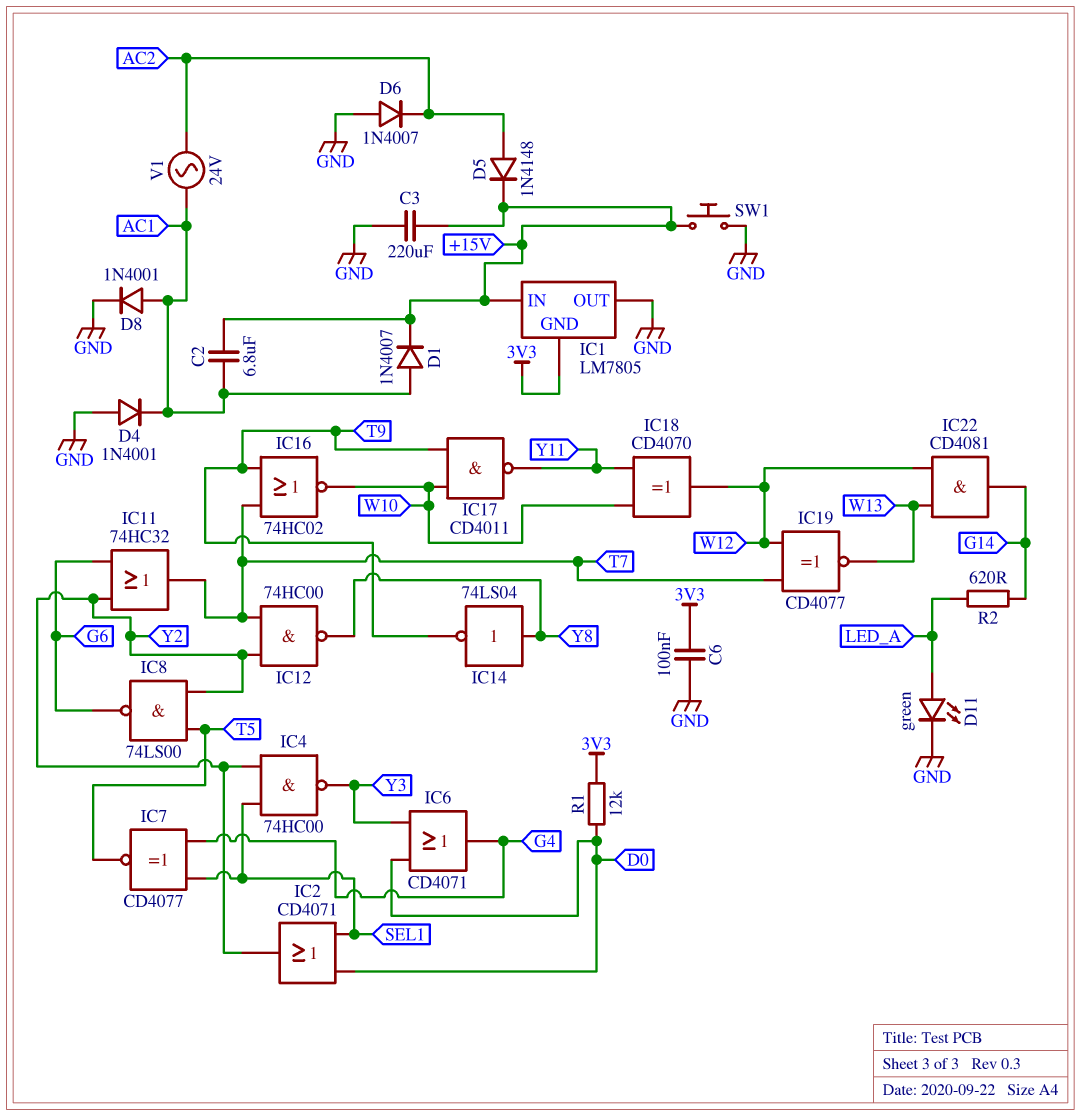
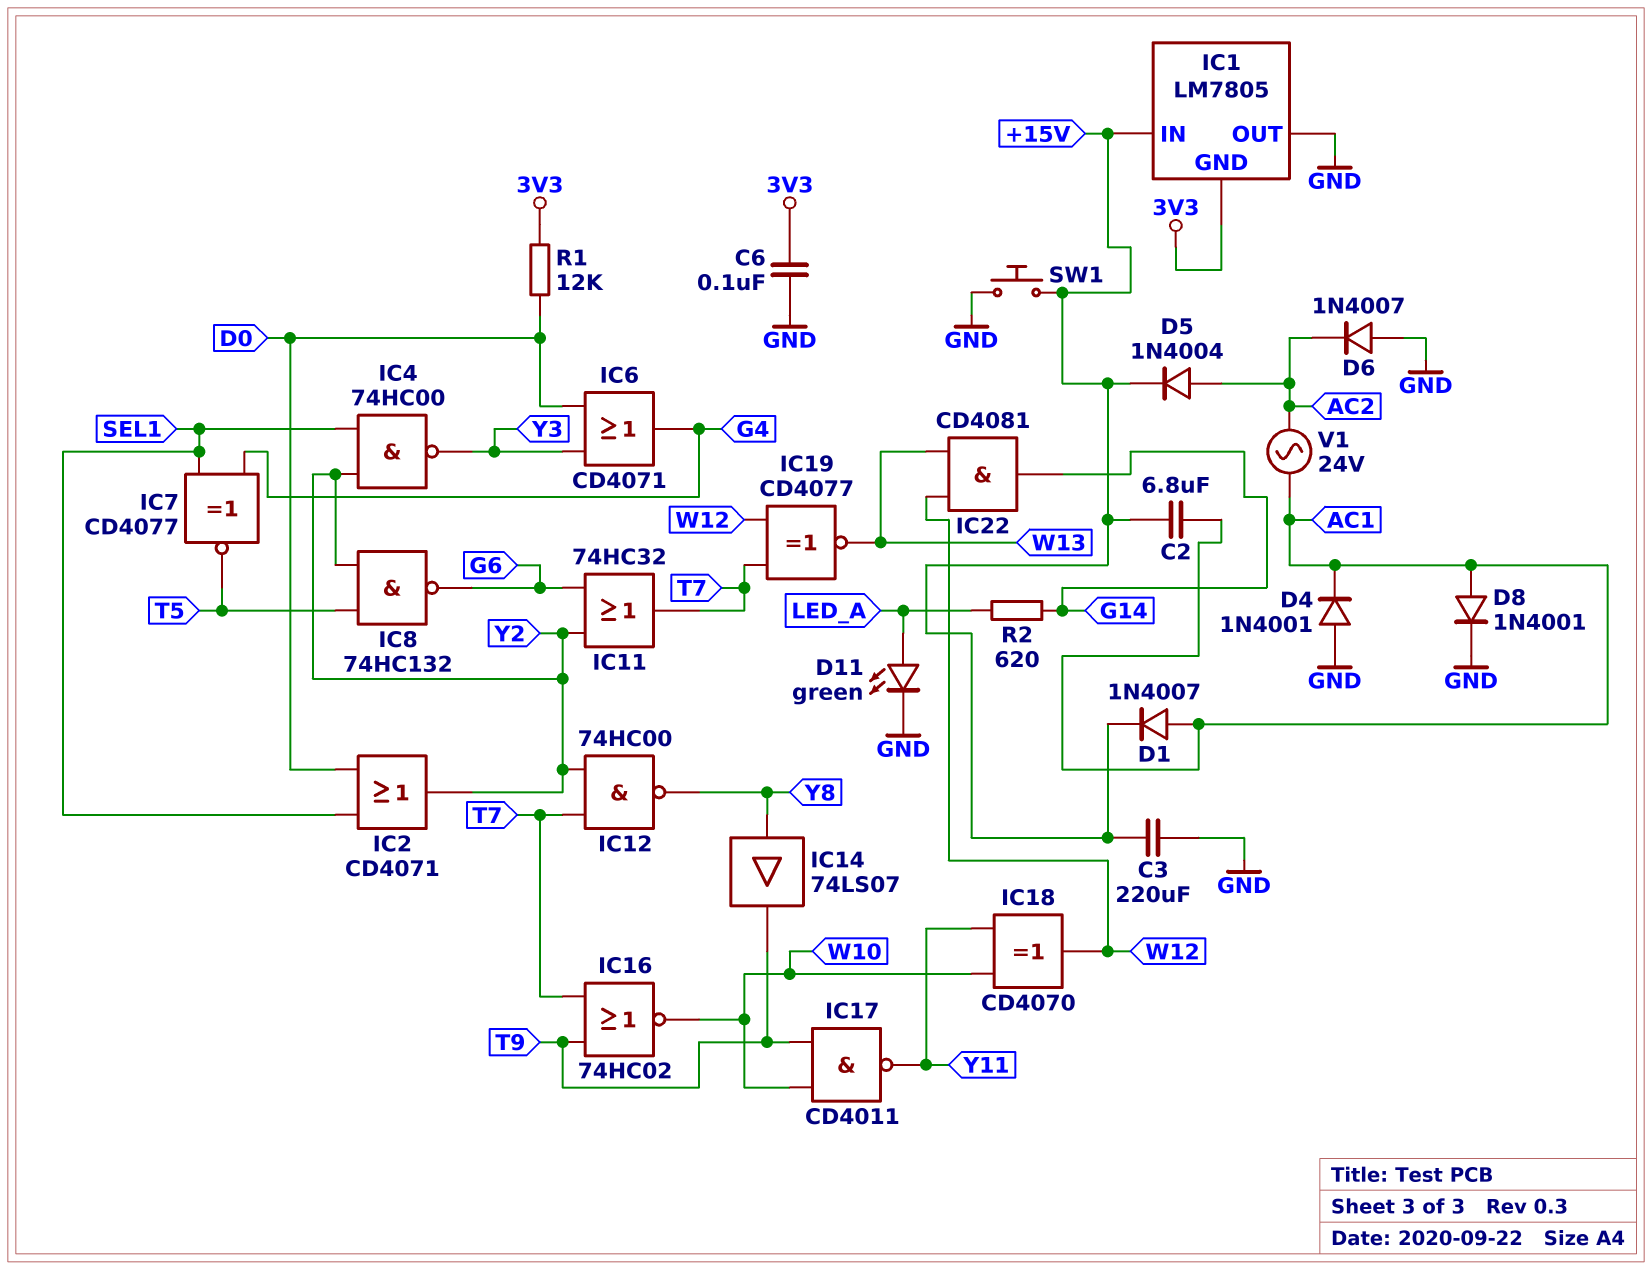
D5: diode 1N4148 (A AC2, K +15V) -> diode 1N4004 (A AC2, K +15V)
IC8: NAND 74LS00 (in T5, in Y2, out G6) -> NAND 74HC132 (in T5, in Y2, out G6)
IC14: NOT 74LS04 (in Y8, out T9) -> buffer 74LS07 (in Y8, out T9)

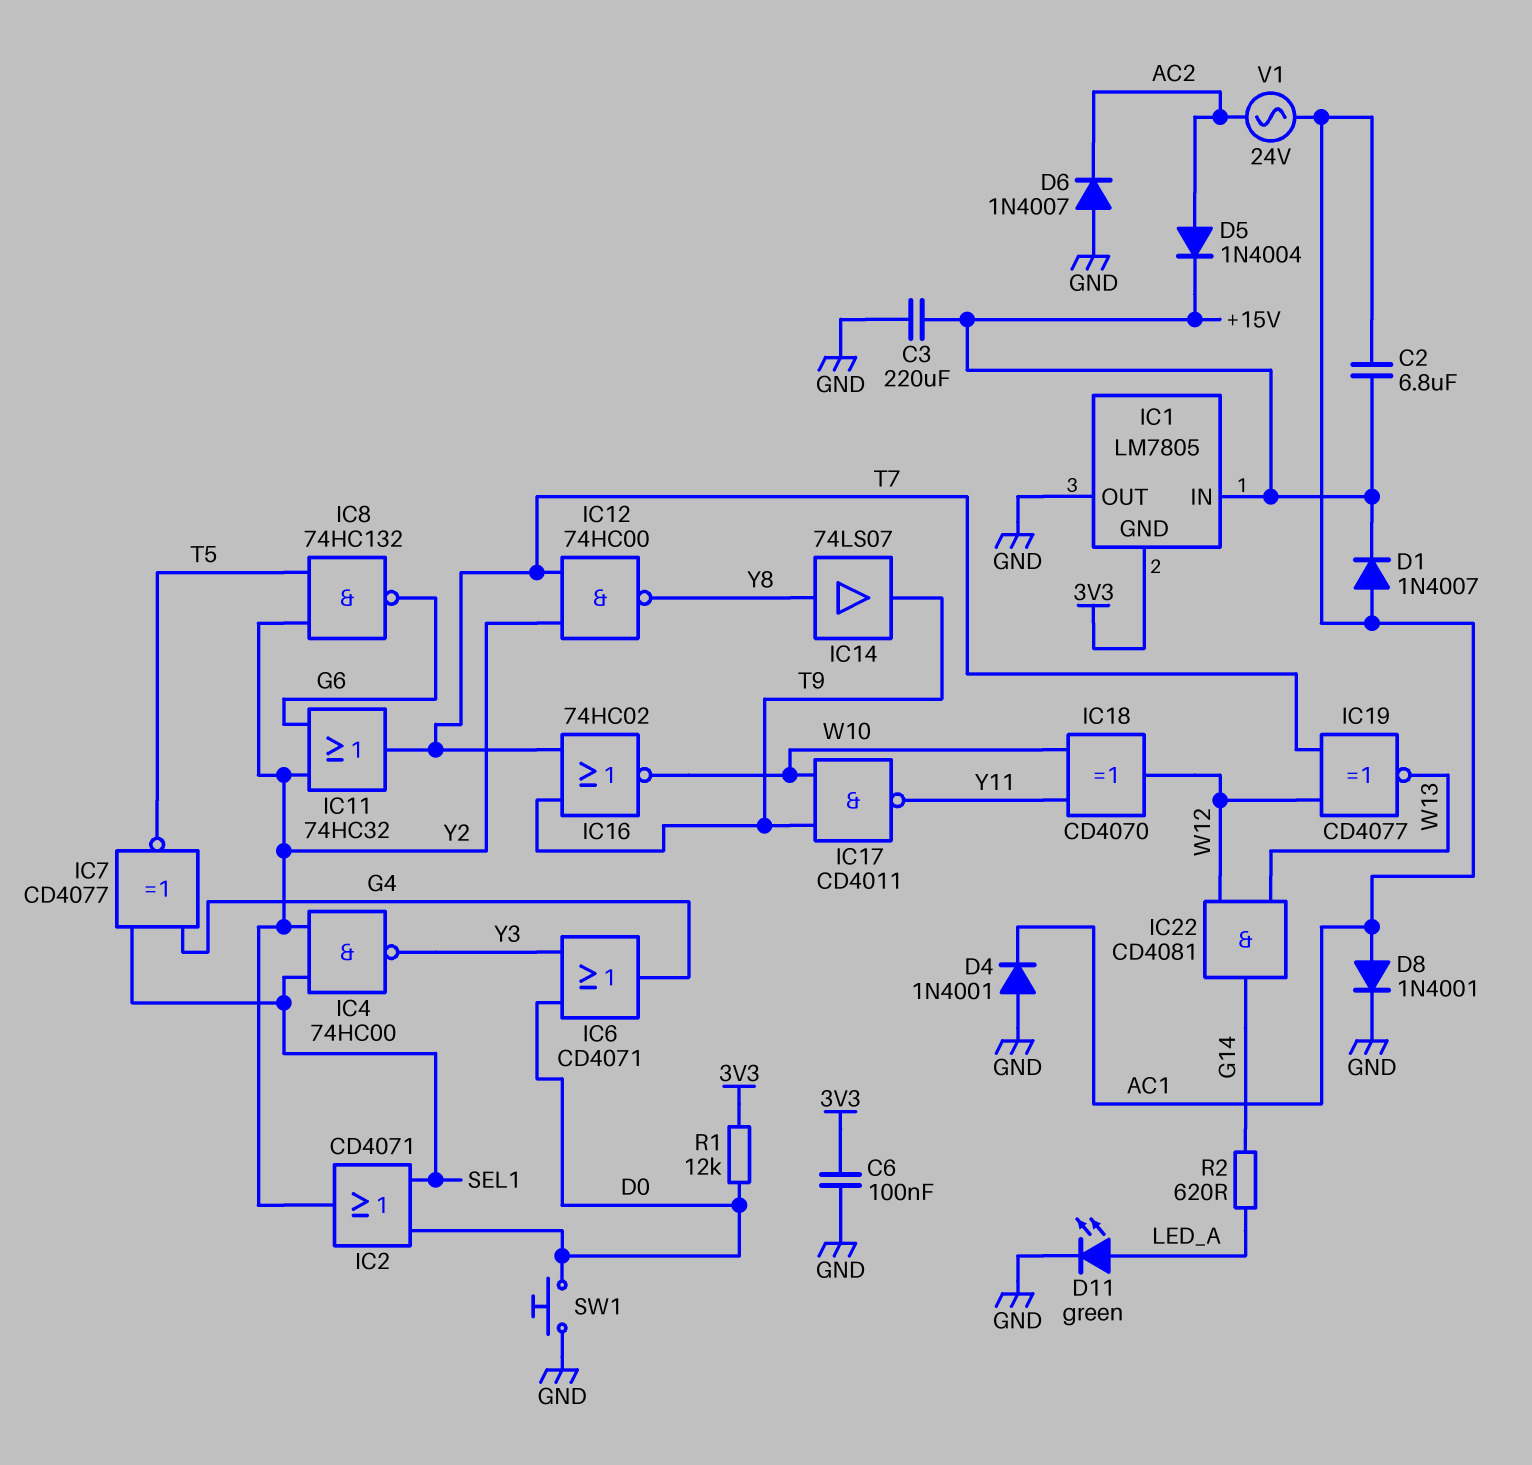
SW1: button (+15V, GND) -> button (D0, GND)

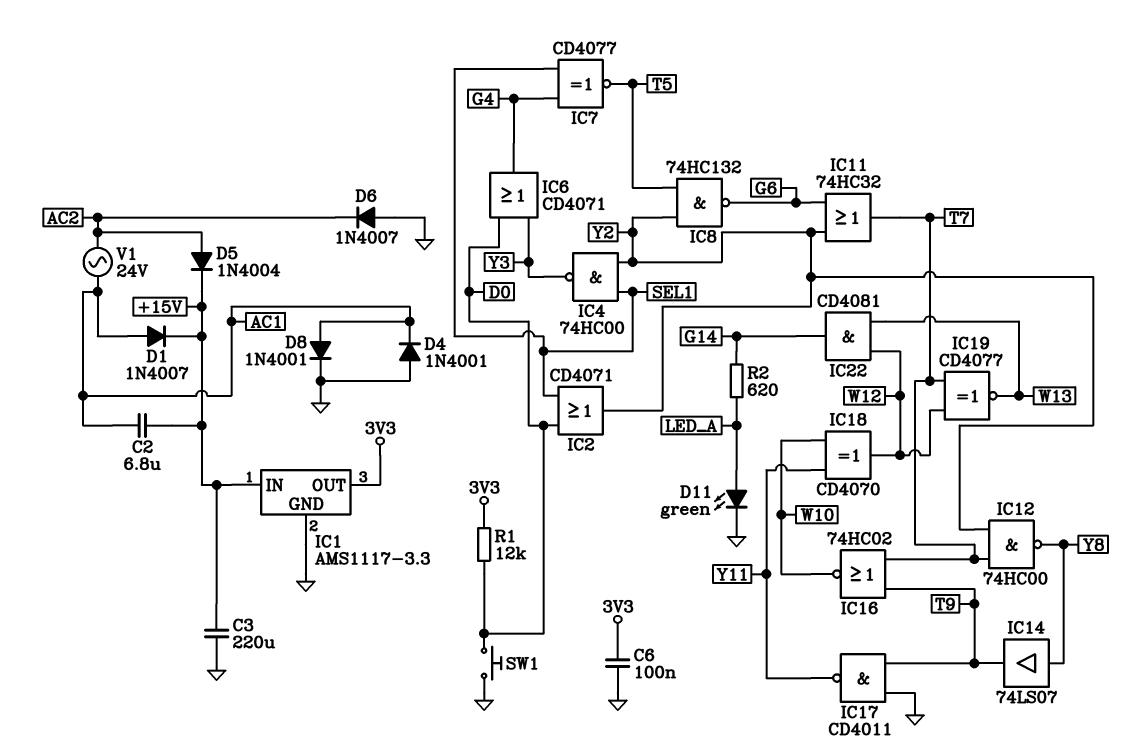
IC1: LM7805 -> AMS1117-3.3
IC1 pin GND: 3V3 -> GND
IC1 pin OUT: GND -> 3V3
IC17: NAND CD4011 (in T9, in W10, out Y11) -> NAND CD4011 (in GND, in T9, out Y11)

